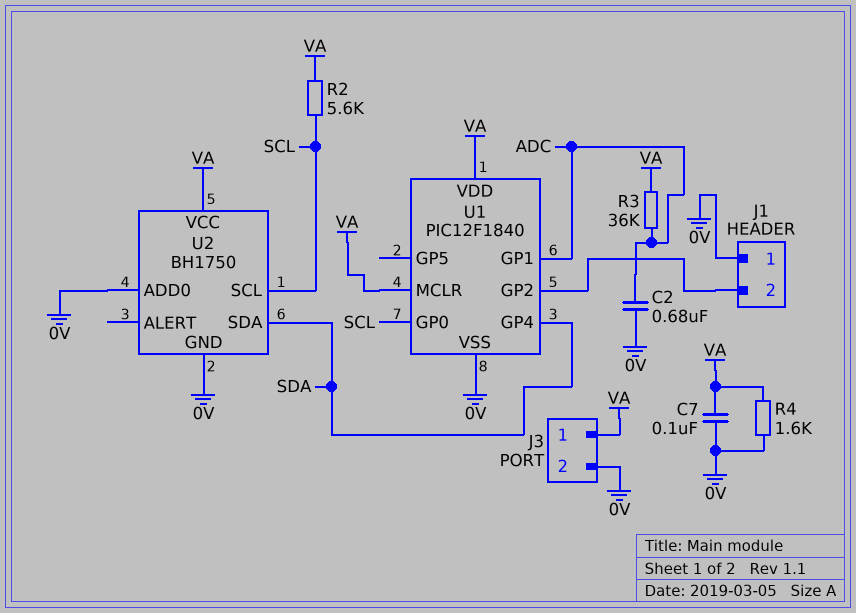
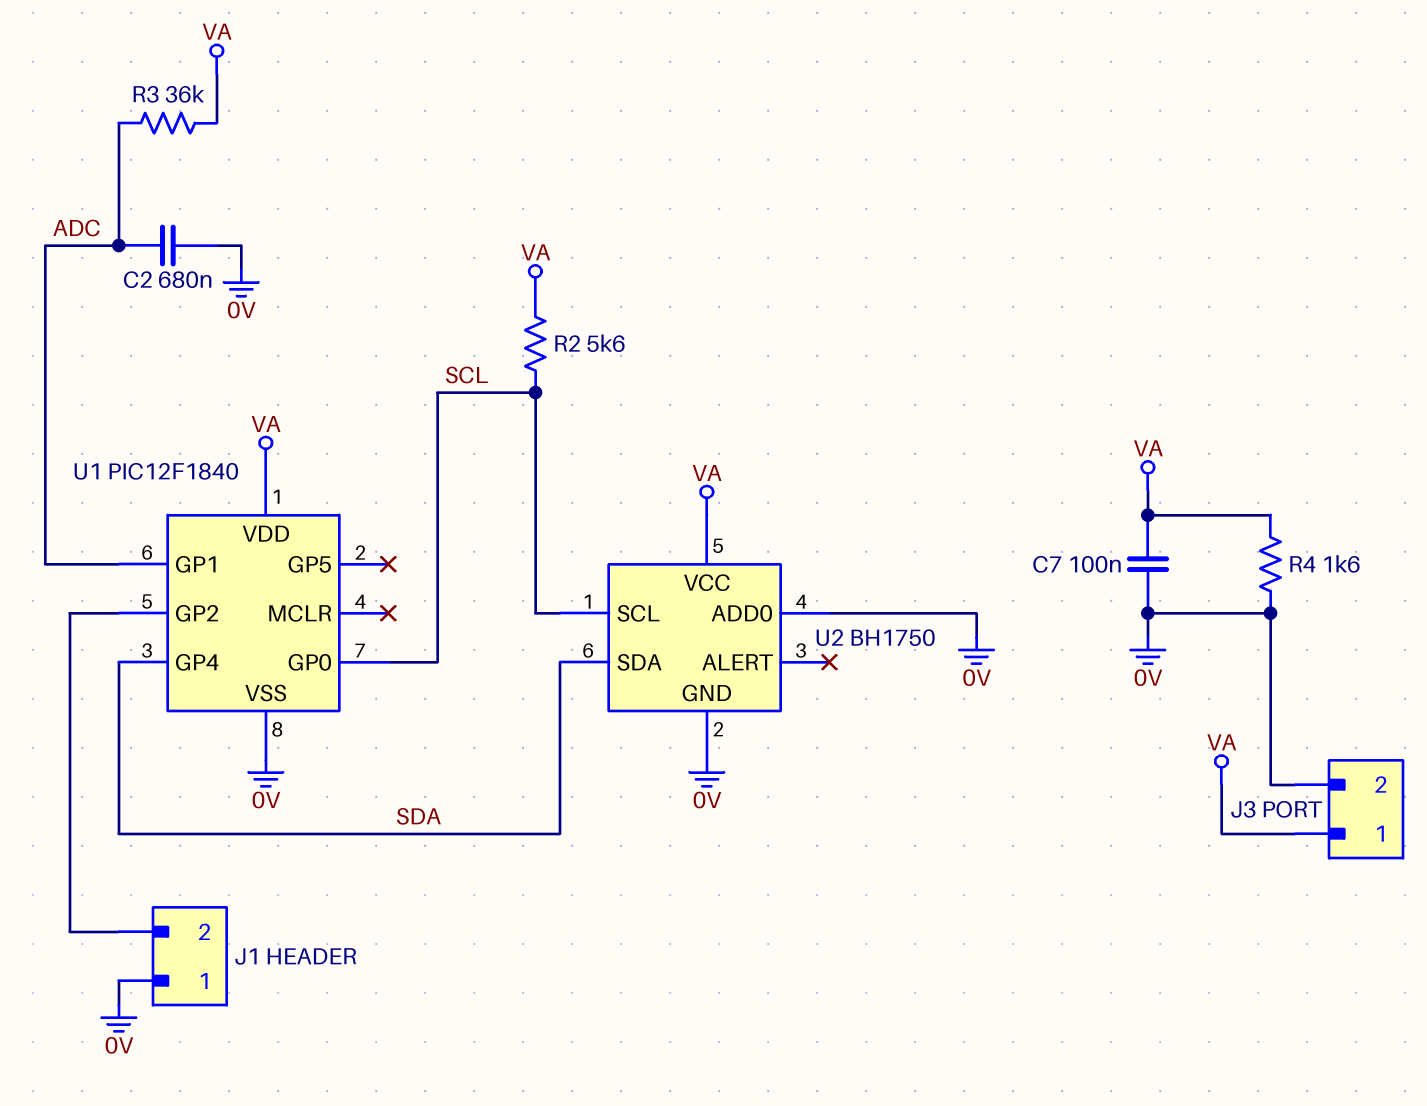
U1 pin MCLR: VA -> none

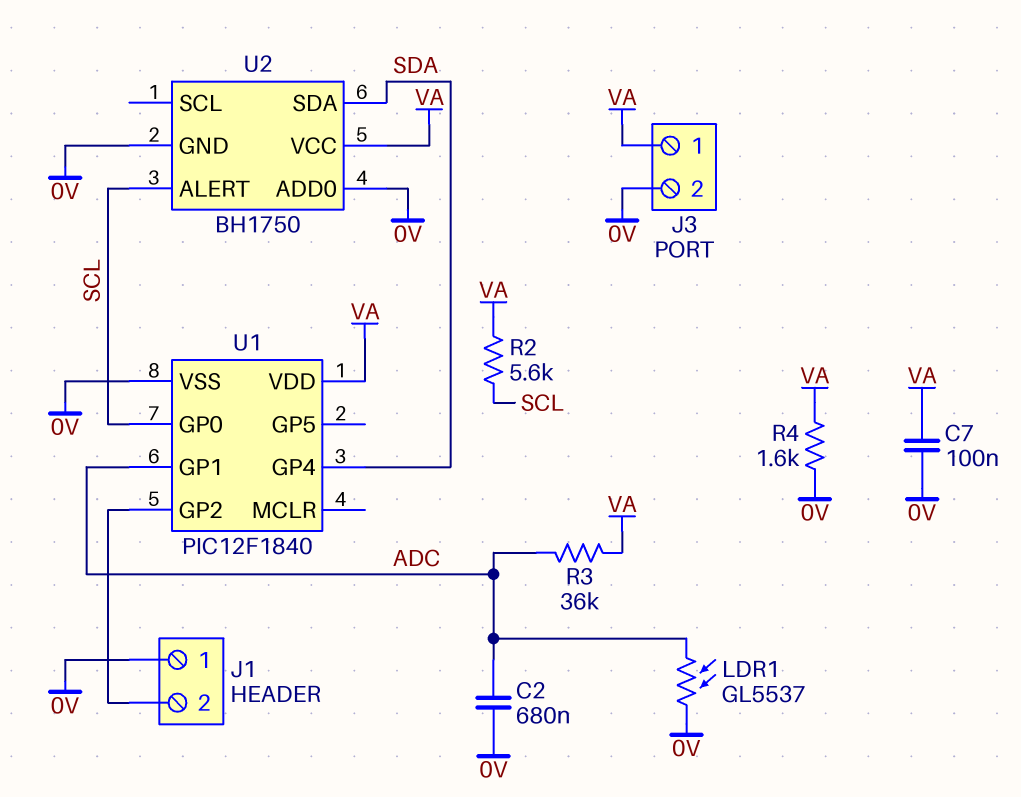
LDR1: none -> GL5537 (0V, ADC)
U2 pin ALERT: none -> SCL
U2 pin SCL: SCL -> none

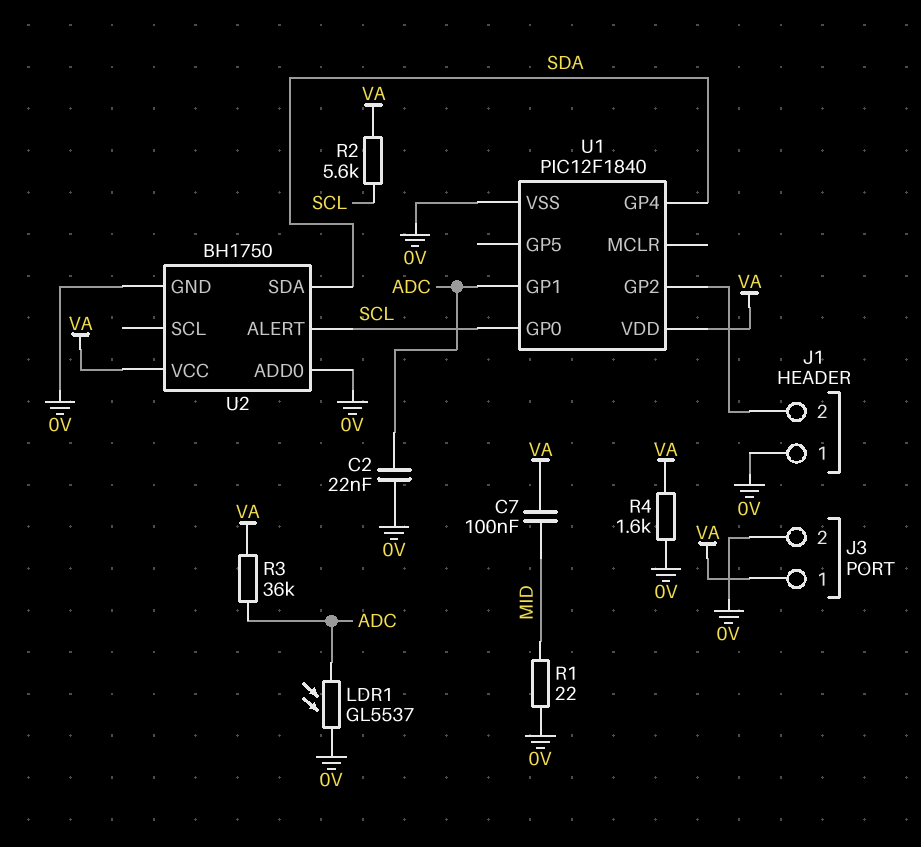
C2: 680nF (0V, ADC) -> 22nF (0V, ADC)
C7: 100nF (0V, VA) -> 100nF (MID, VA)
R1: none -> 22 (0V, MID)

